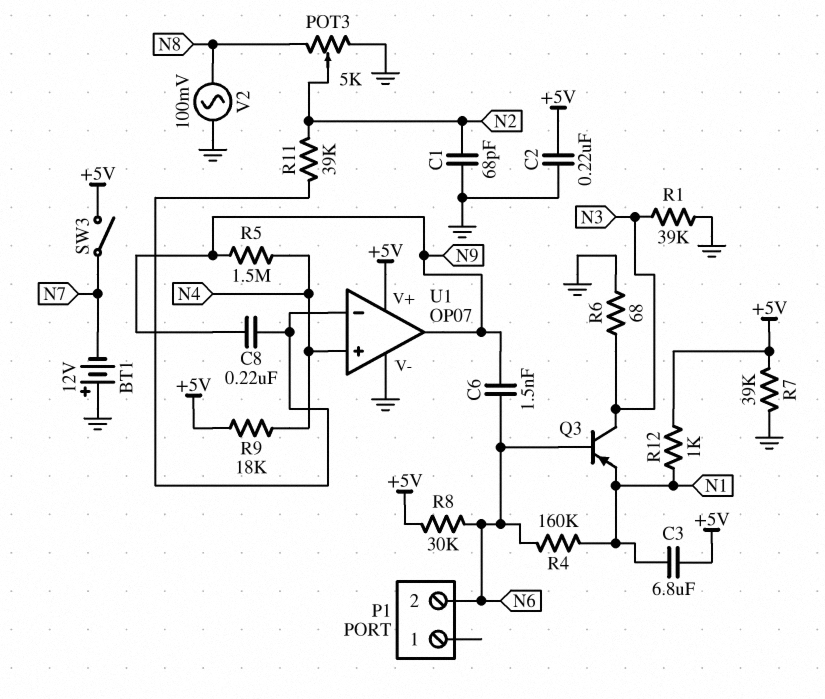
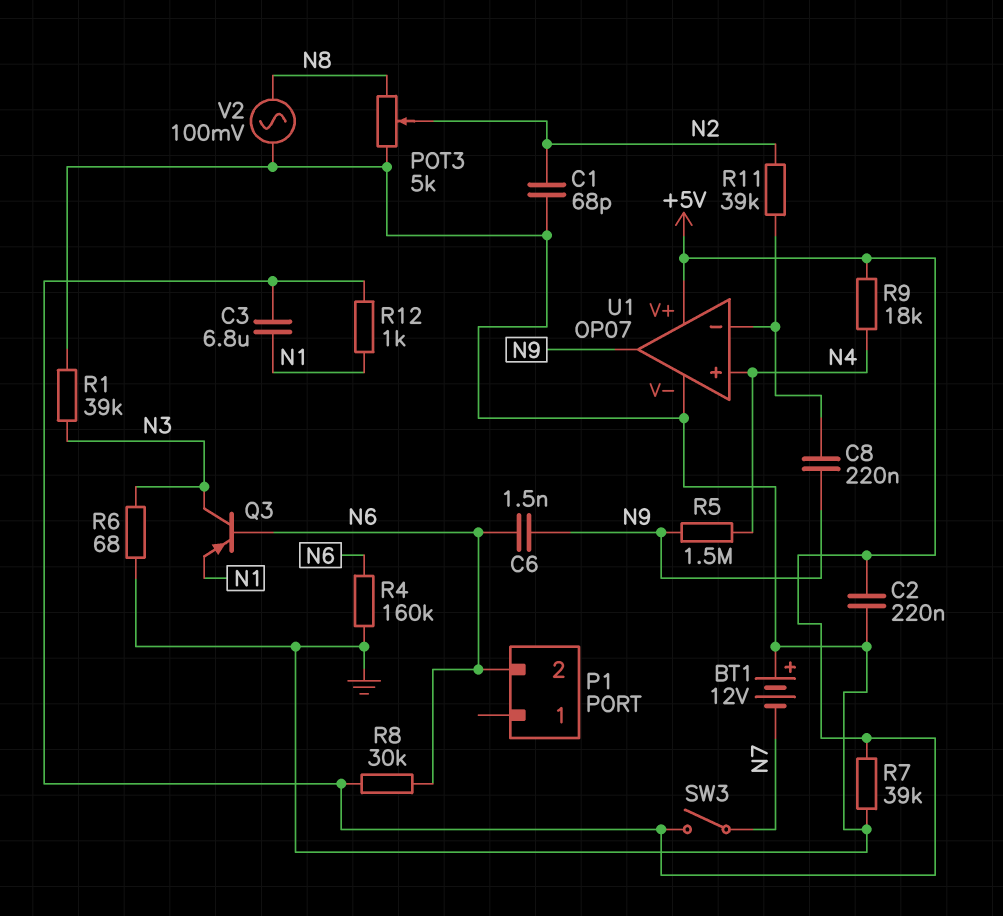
R4: 160k (N1, N6) -> 160k (GND, N6)

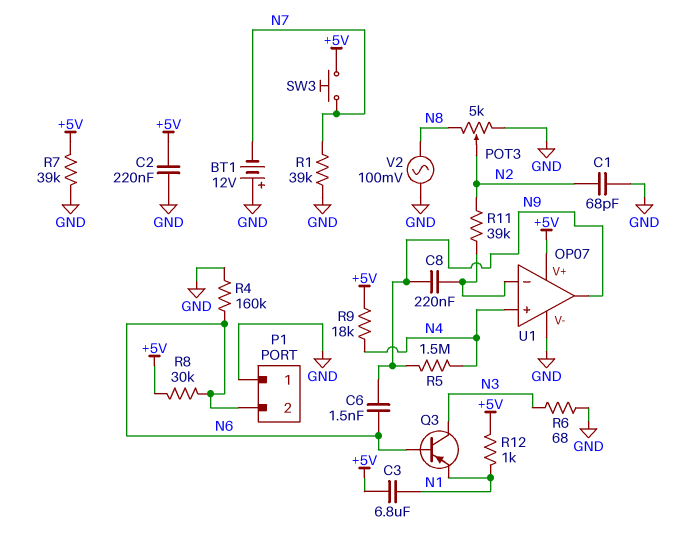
P1 pin 1: none -> GND
R1: 39k (GND, N3) -> 39k (GND, N7)
SW3: switch (+5V, N7) -> button (+5V, N7)

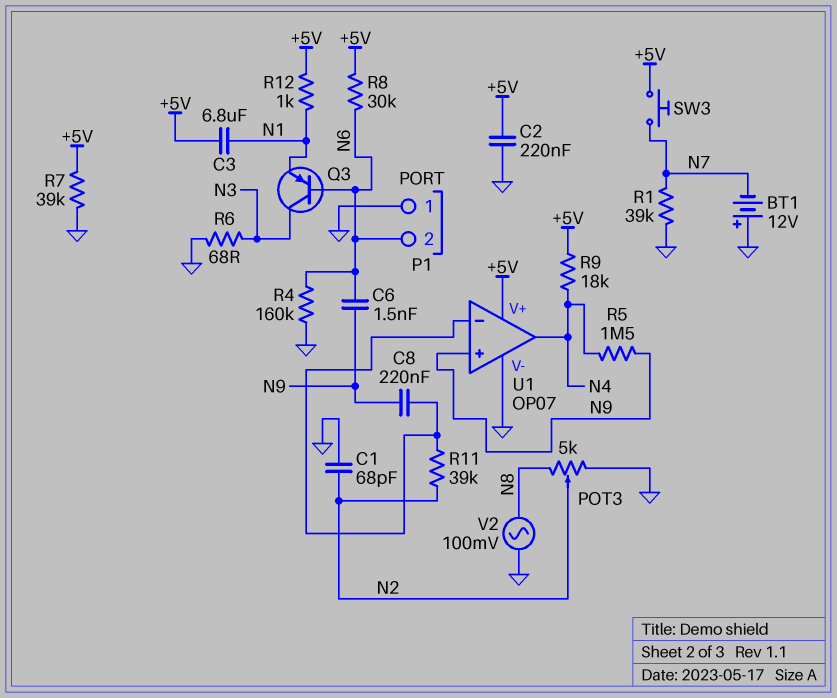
U1 pin in+: N4 -> N9
U1 pin out: N9 -> N4

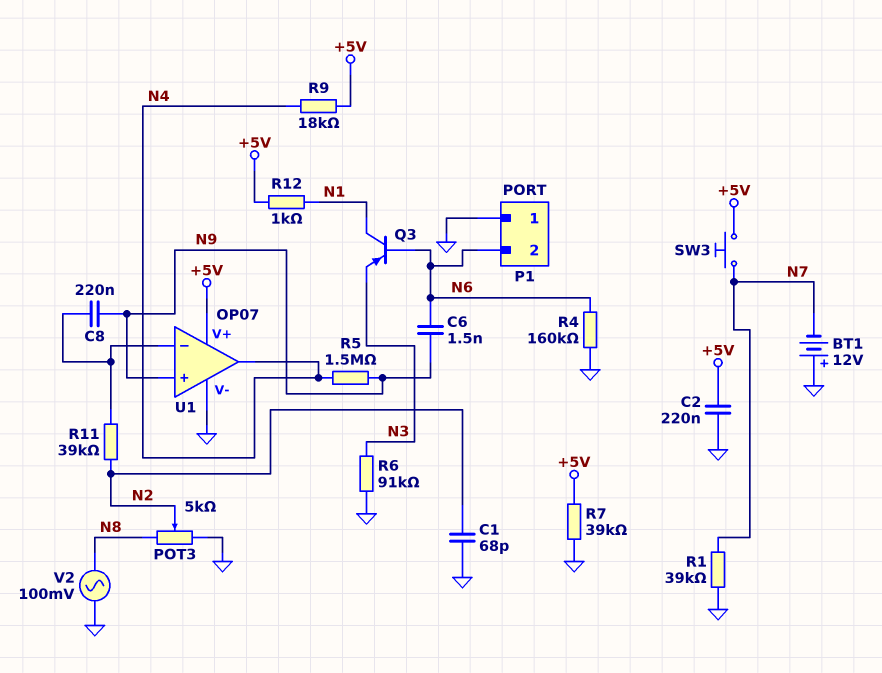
C3: 6.8uF (+5V, N1) -> none
Q3: PNP (B N6, C N3, E N1) -> PNP (B N6, C N1, E N3)
R6: 68 (GND, N3) -> 91k (GND, N3)
R8: 30k (+5V, N6) -> none

